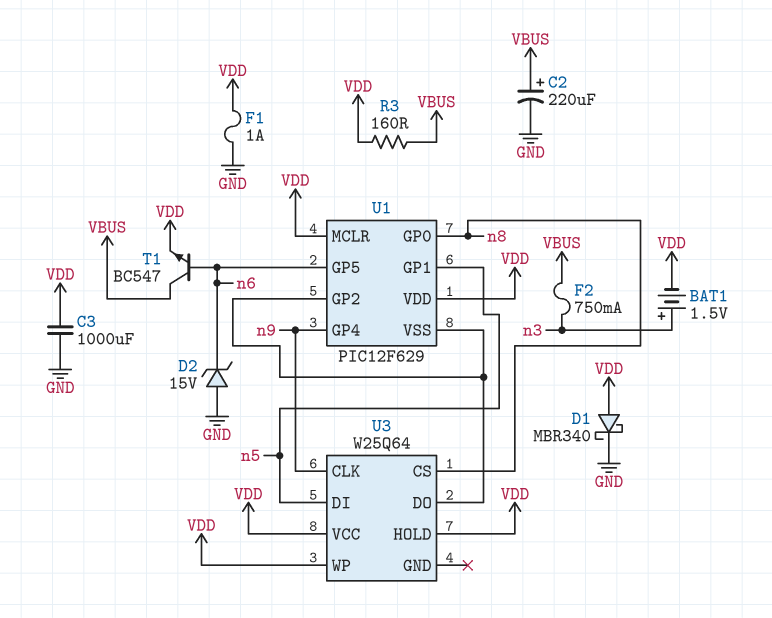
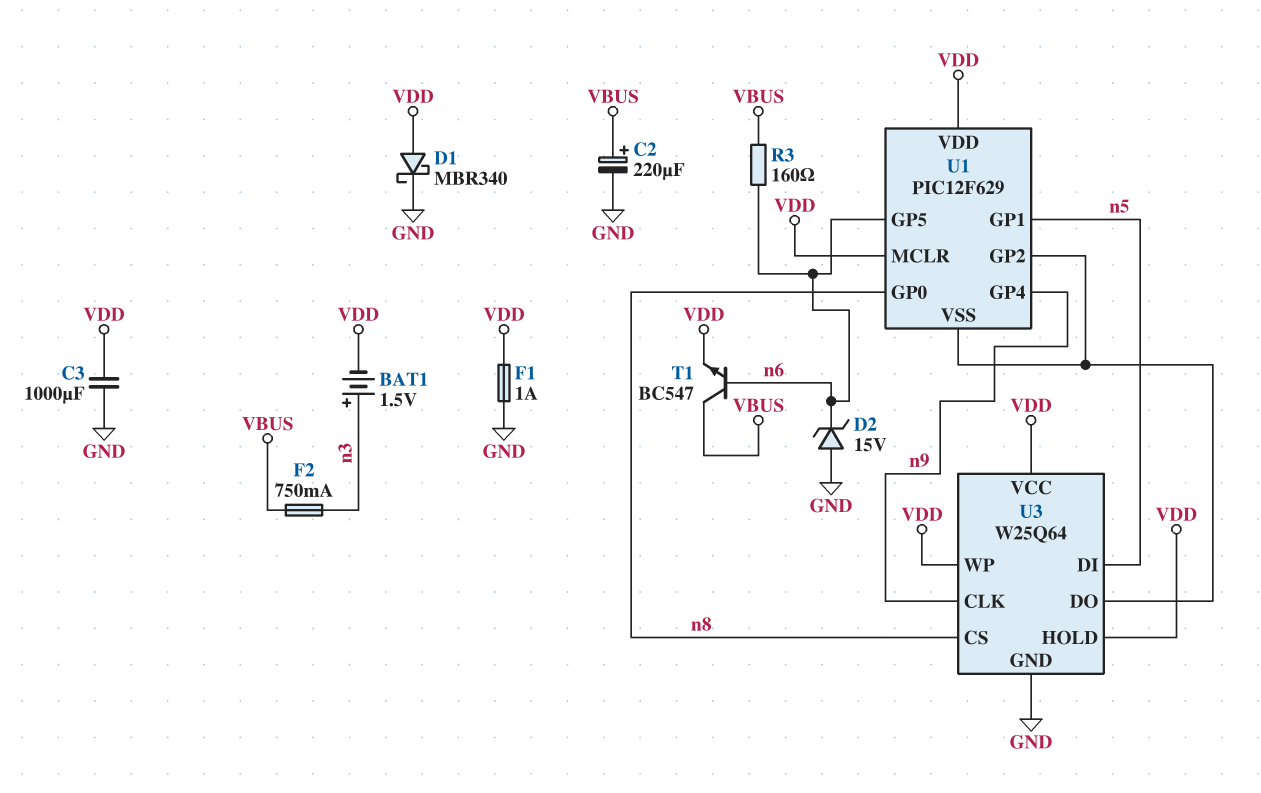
R3: 160 (VBUS, VDD) -> 160 (VBUS, n6)
U3 pin GND: none -> GND

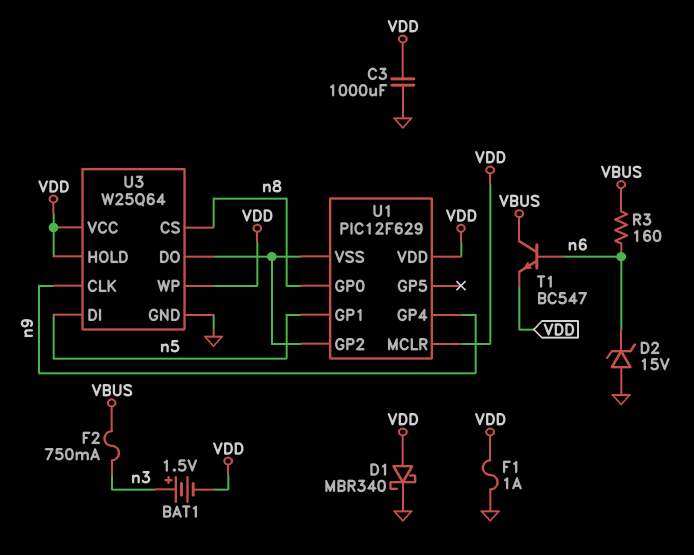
C2: 220uF (plus VBUS, minus GND) -> none
U1 pin GP5: n6 -> none

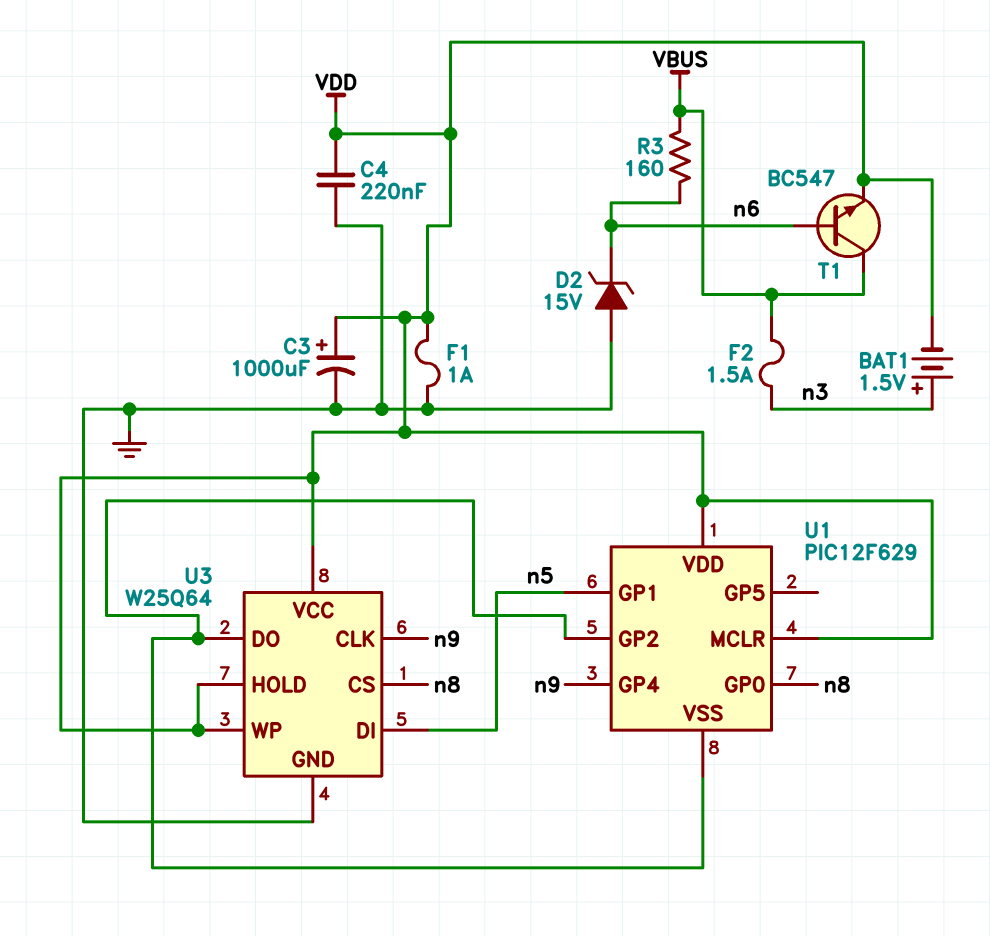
C3: 1000uF (GND, VDD) -> 1000uF (plus VDD, minus GND)
C4: none -> 220nF (GND, VDD)
D1: schottky MBR340 (A VDD, K GND) -> none
F2: 750mA (VBUS, n3) -> 1.5A (VBUS, n3)

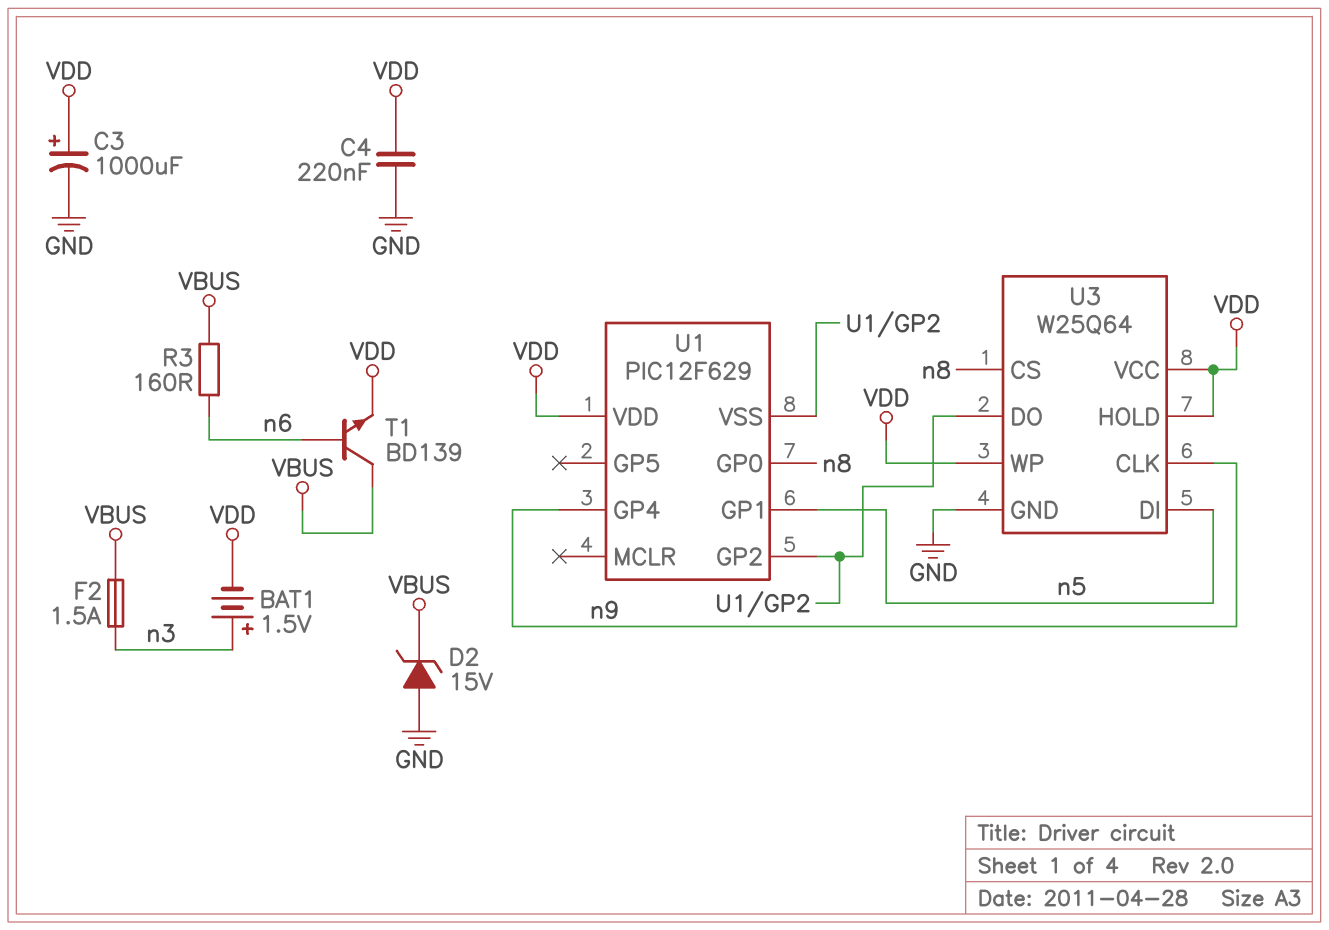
D2: zener 15V (A GND, K n6) -> zener 15V (A GND, K VBUS)
F1: 1A (GND, VDD) -> none
T1: NPN BC547 (B n6, C VBUS, E VDD) -> NPN BD139 (B n6, C VBUS, E VDD)
U1 pin MCLR: VDD -> none

